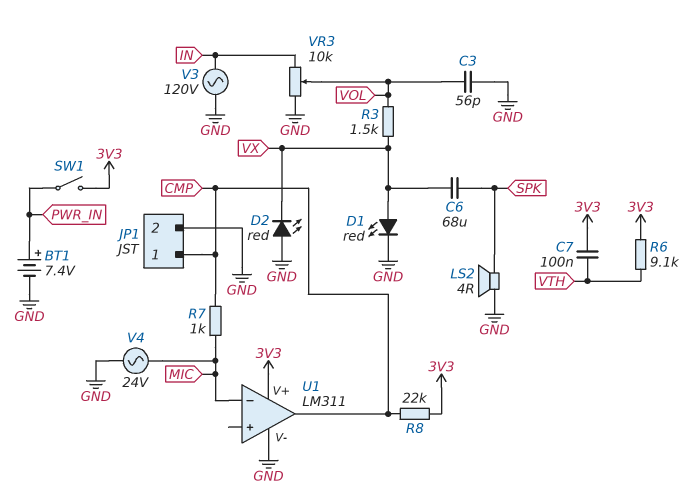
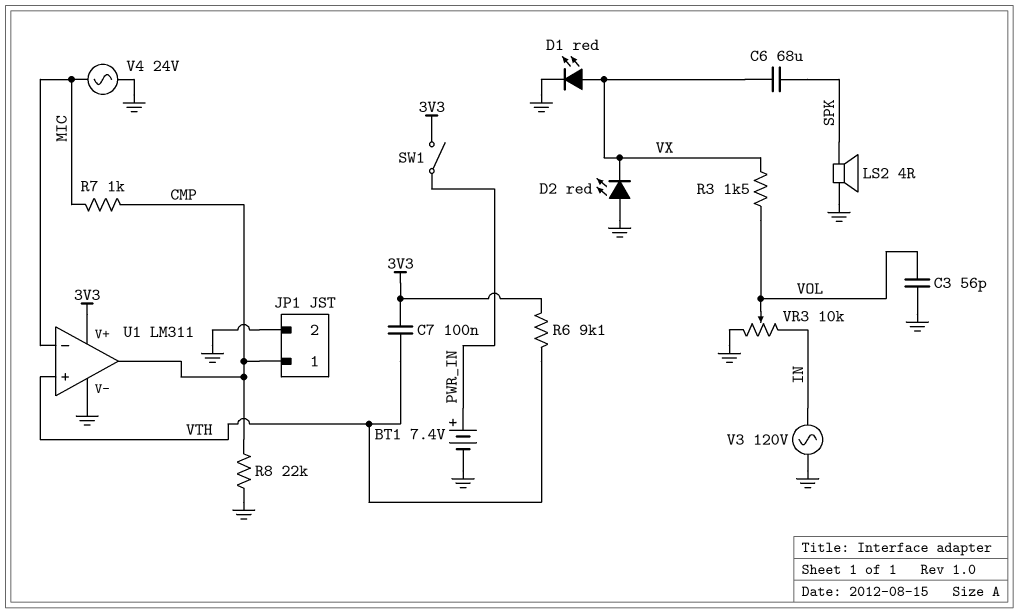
R8: 22k (3V3, CMP) -> 22k (CMP, GND)
U1 pin in+: none -> VTH

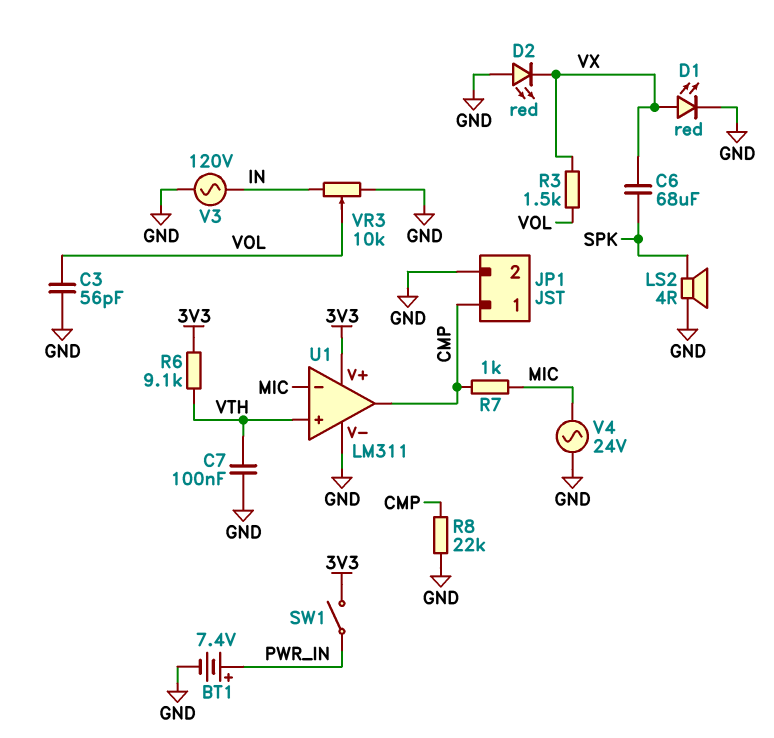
C7: 100nF (3V3, VTH) -> 100nF (GND, VTH)

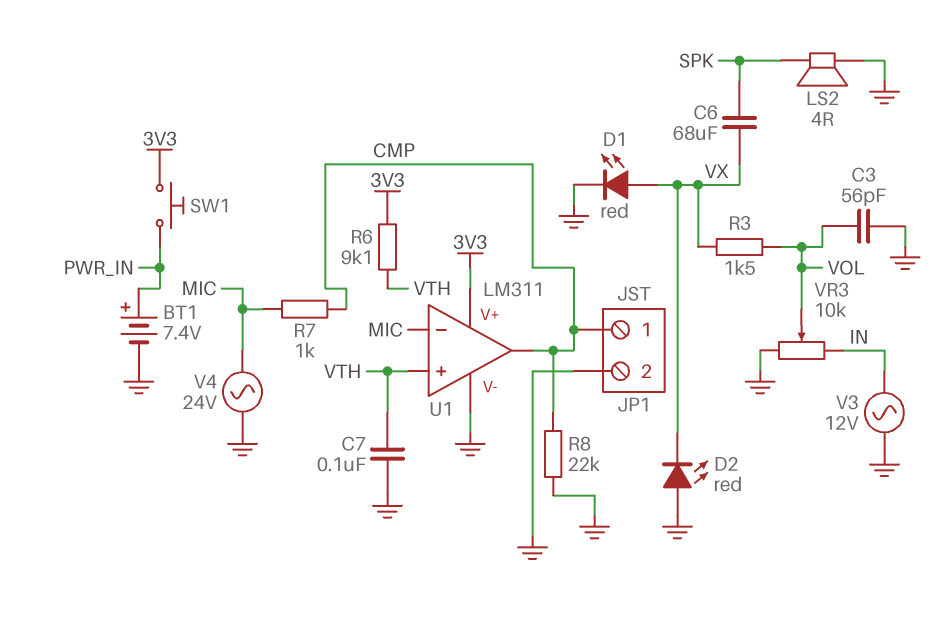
SW1: switch (3V3, PWR_IN) -> button (3V3, PWR_IN)
V3: AC 120V (GND, IN) -> AC 12V (GND, IN)

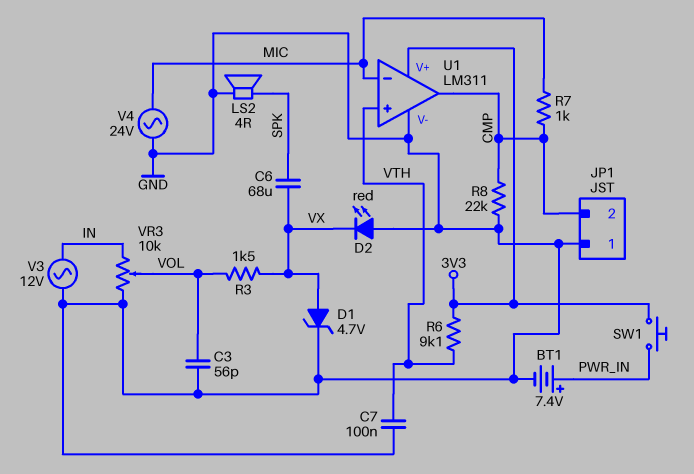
D1: LED red (A VX, K GND) -> zener 4.7V (A VX, K GND)
JP1 pin 1: CMP -> GND
JP1 pin 2: GND -> CMP

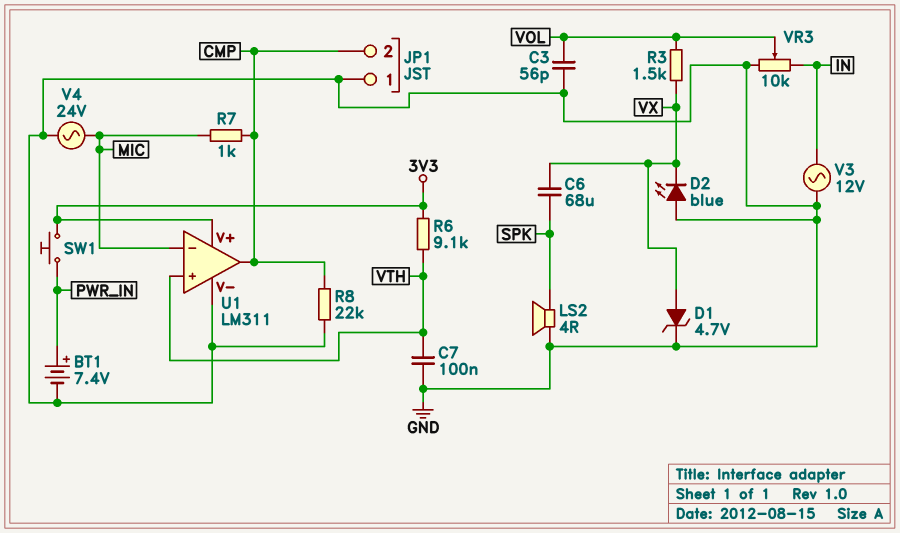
D2: LED red (A GND, K VX) -> LED blue (A GND, K VX)

